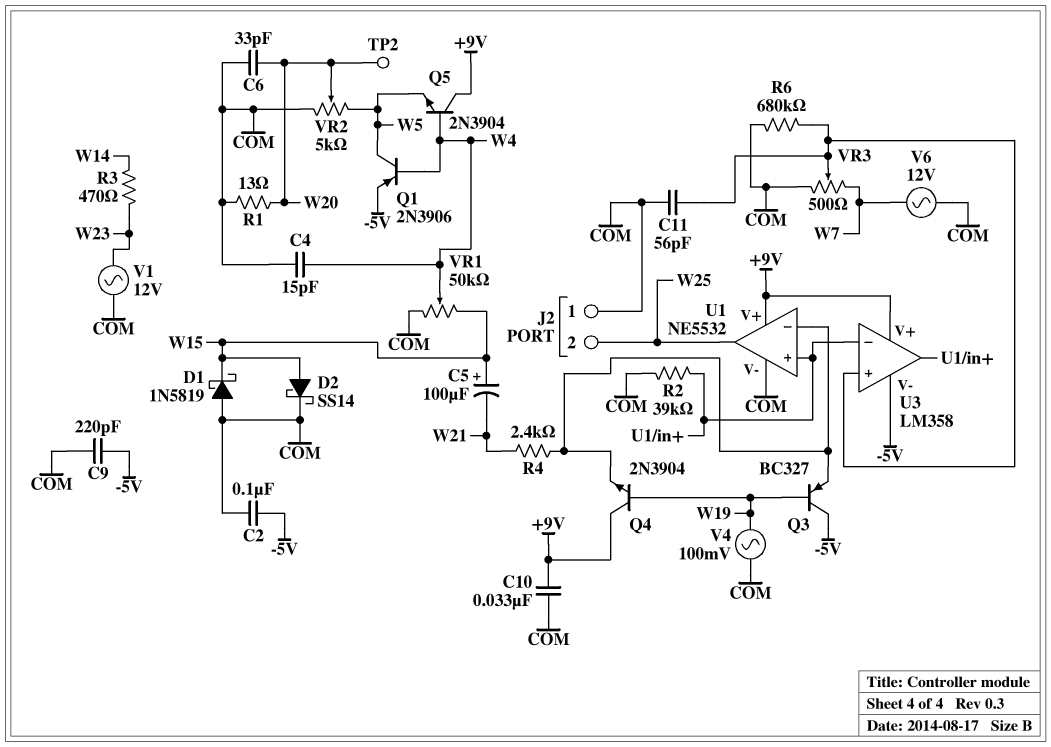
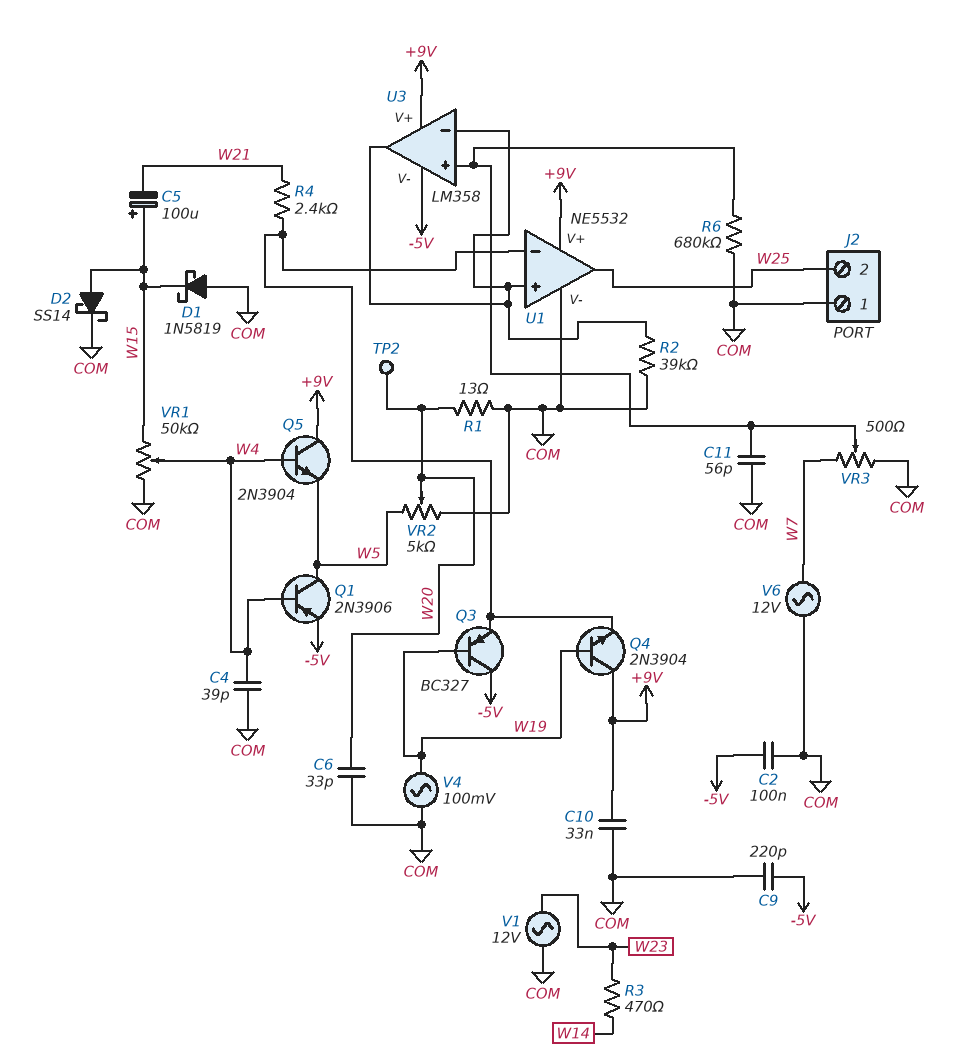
C4: 15pF (COM, W4) -> 39pF (COM, W4)

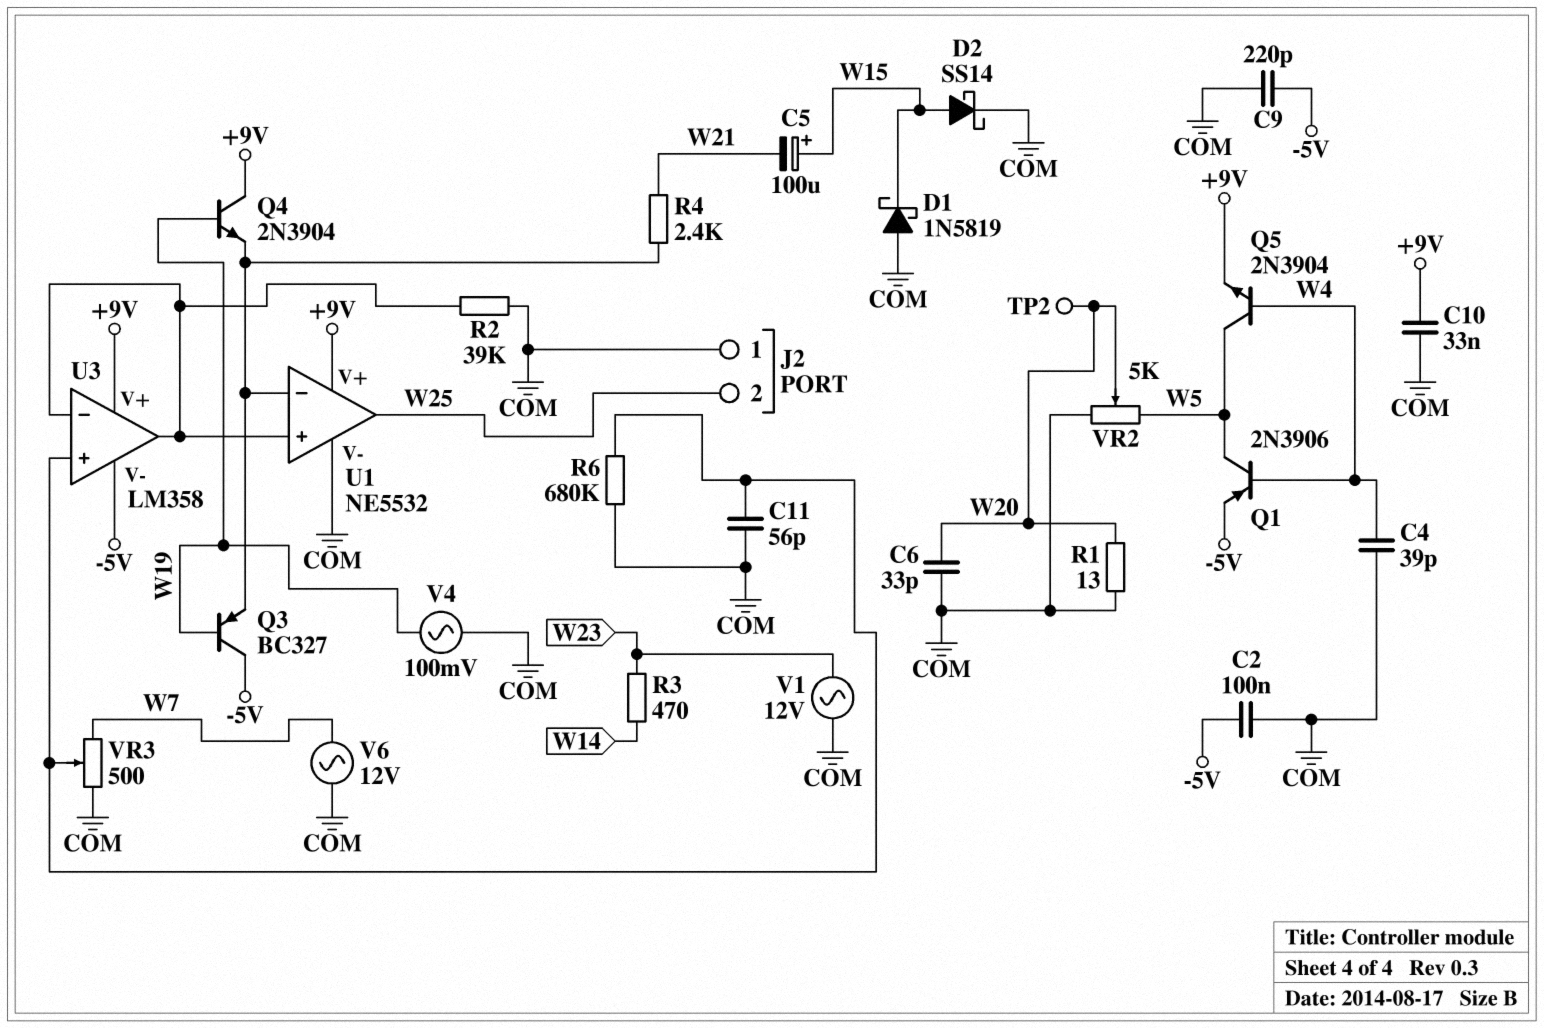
Q5: NPN 2N3904 (B W4, C +9V, E W5) -> NPN 2N3904 (B W4, C W5, E +9V)
VR1: 50k (COM, W15, wiper W4) -> none

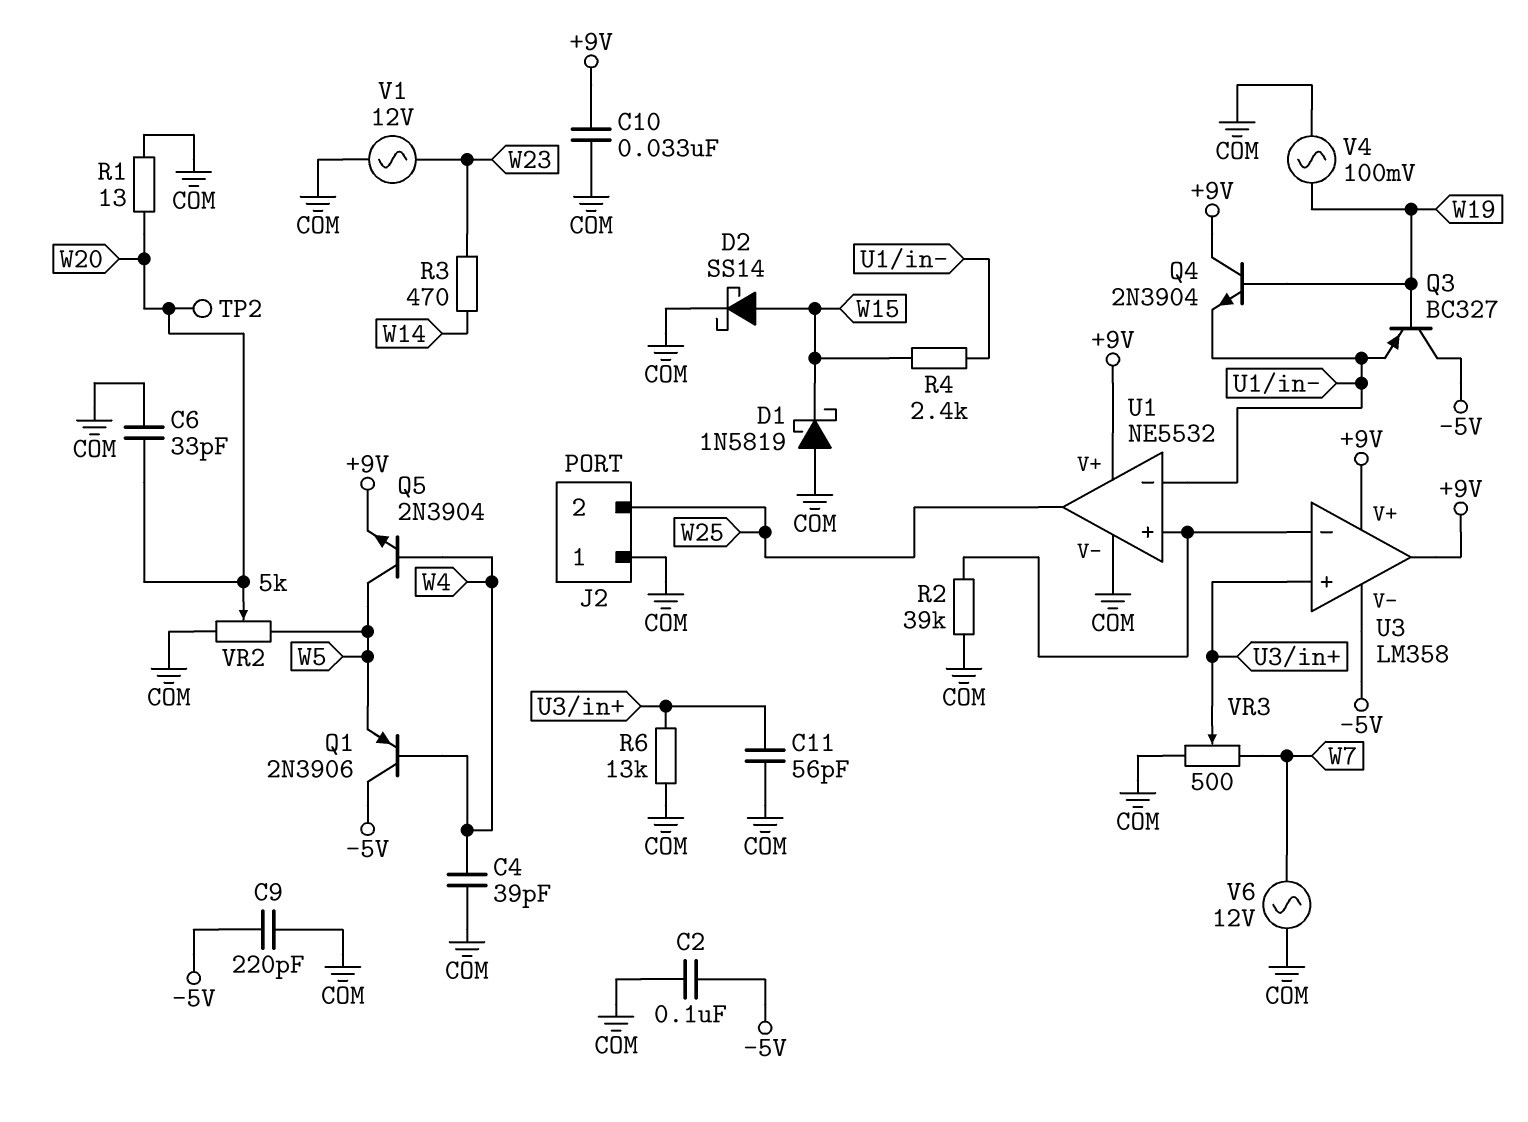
C5: 100uF (plus W15, minus W21) -> none
Q1: PNP 2N3906 (B W4, C W5, E -5V) -> PNP 2N3906 (B W4, C -5V, E W5)
R4: 2.4k (U1/in-, W21) -> 2.4k (U1/in-, W15)
R6: 680k (COM, U3/in+) -> 13k (COM, U3/in+)
U3 pin out: U1/in+ -> +9V

